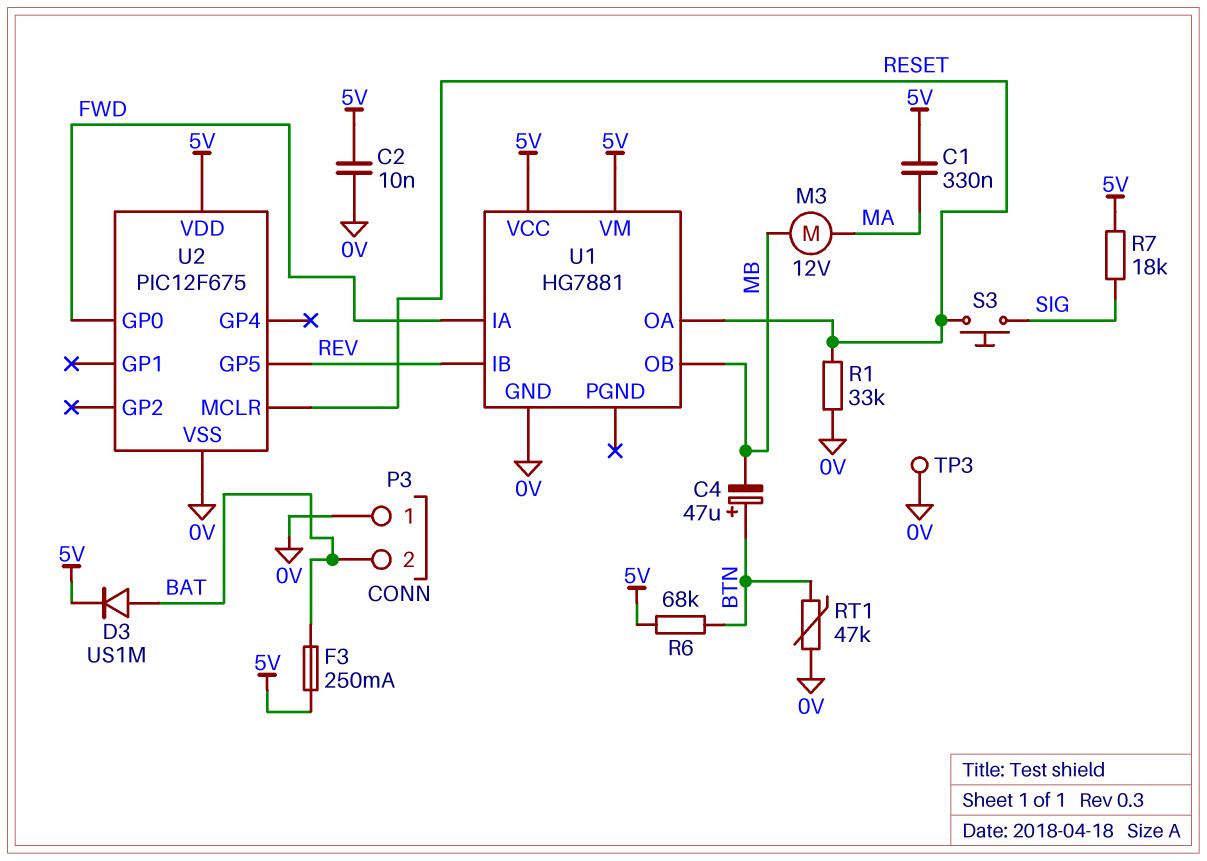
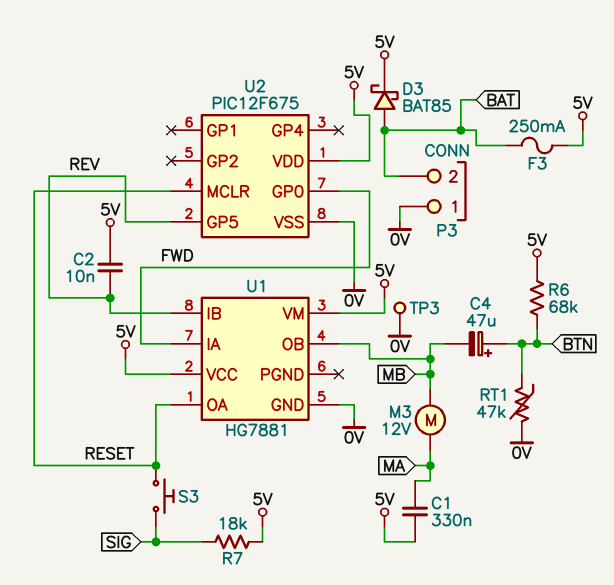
C2: 10nF (0V, 5V) -> 10nF (5V, REV)
D3: diode US1M (A BAT, K 5V) -> schottky BAT85 (A BAT, K 5V)
R1: 33k (0V, RESET) -> none

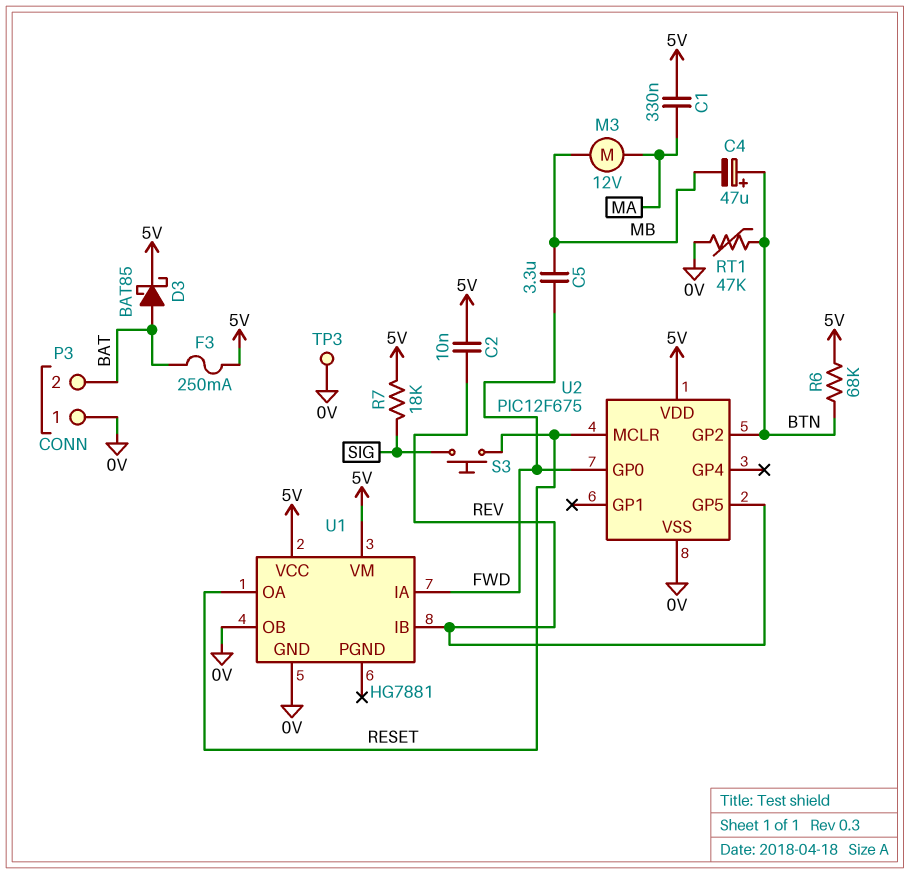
C5: none -> 3.3uF (FWD, MB)
U1 pin OB: MB -> 0V
U2 pin GP2: none -> BTN

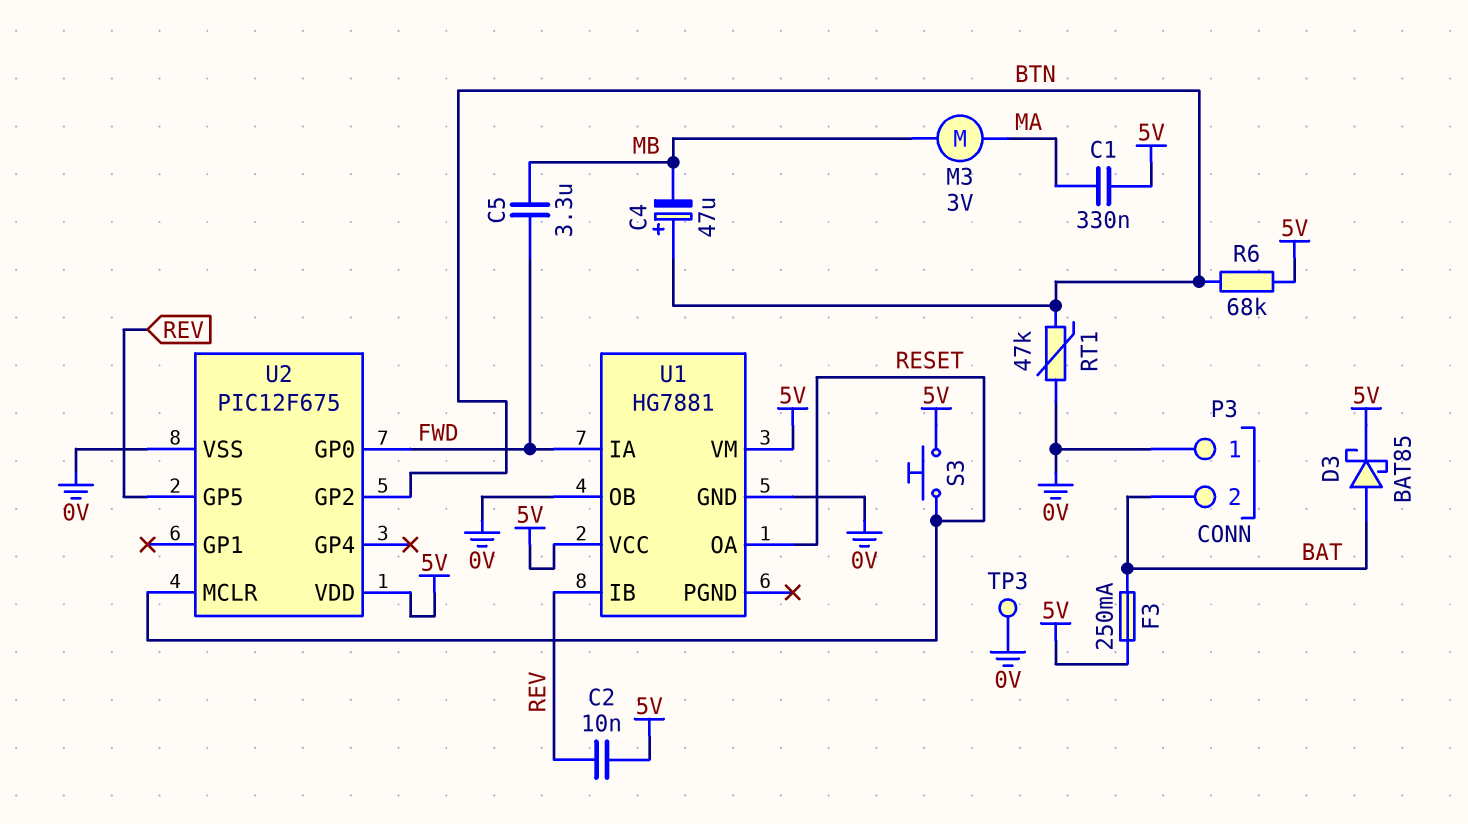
M3: motor 12V (MA, MB) -> motor 3V (MA, MB)
R7: 18k (5V, SIG) -> none
S3: button (RESET, SIG) -> button (5V, RESET)

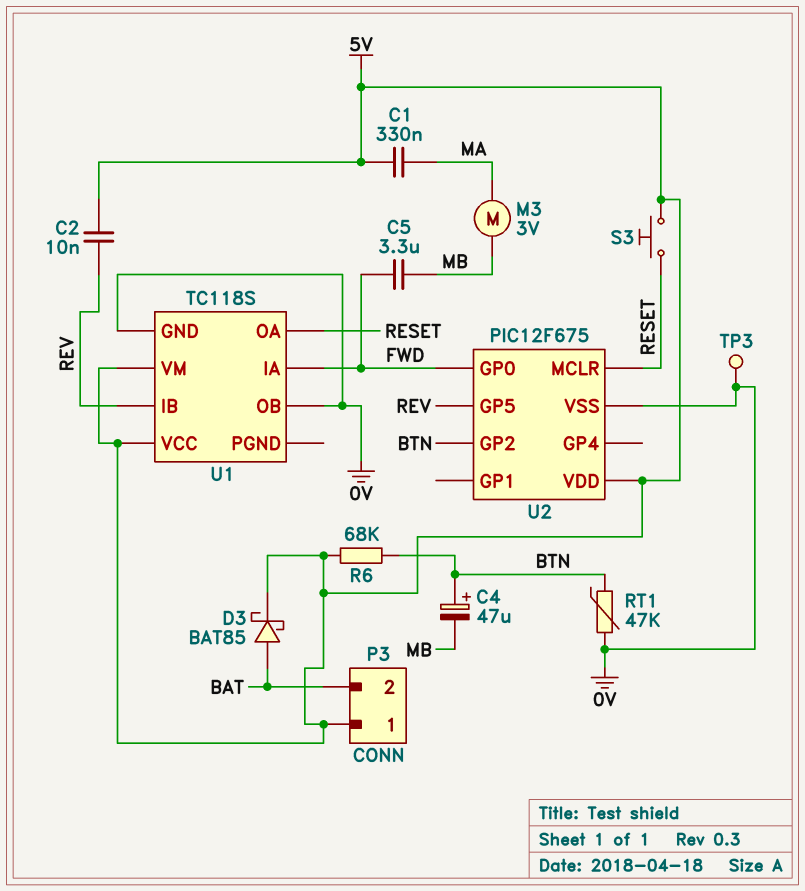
F3: 250mA (5V, BAT) -> none
P3 pin 1: 0V -> 5V
U1: HG7881 -> TC118S

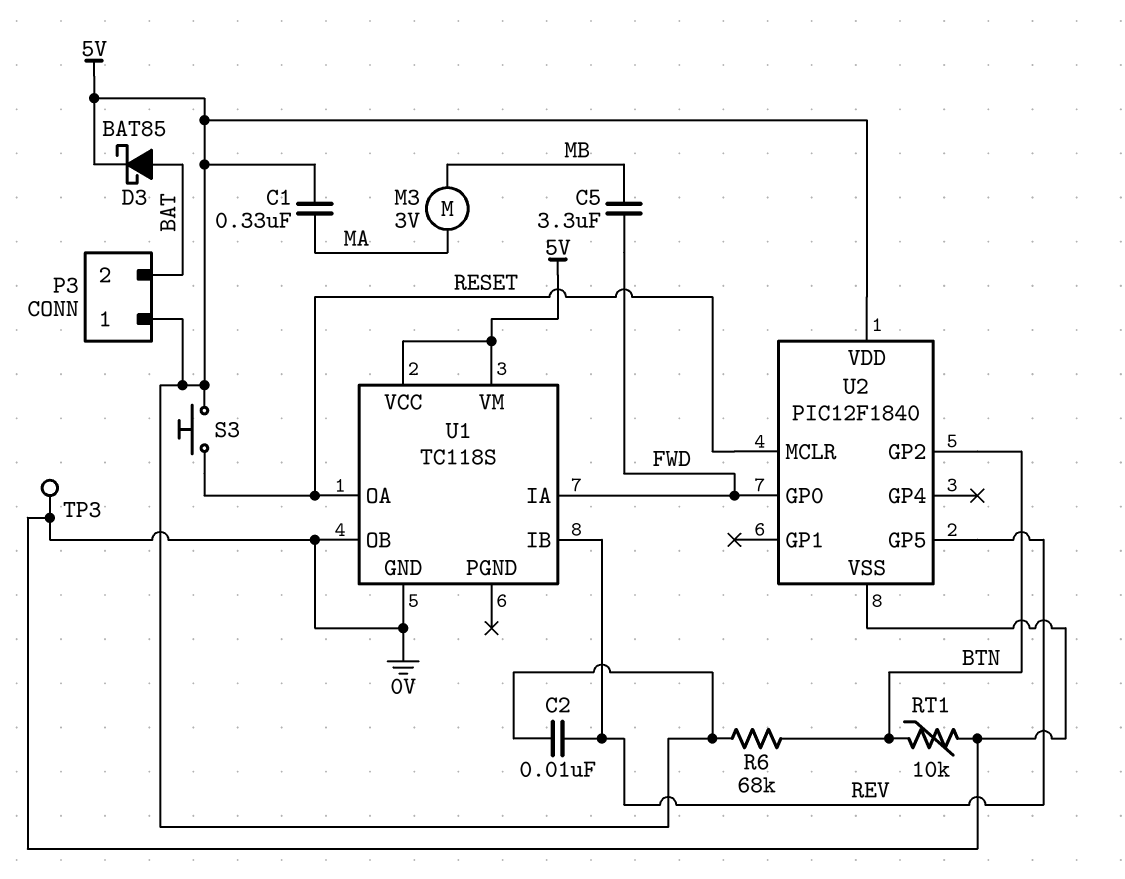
C4: 47uF (plus BTN, minus MB) -> none
RT1: 47k (0V, BTN) -> 10k (0V, BTN)
U2: PIC12F675 -> PIC12F1840

